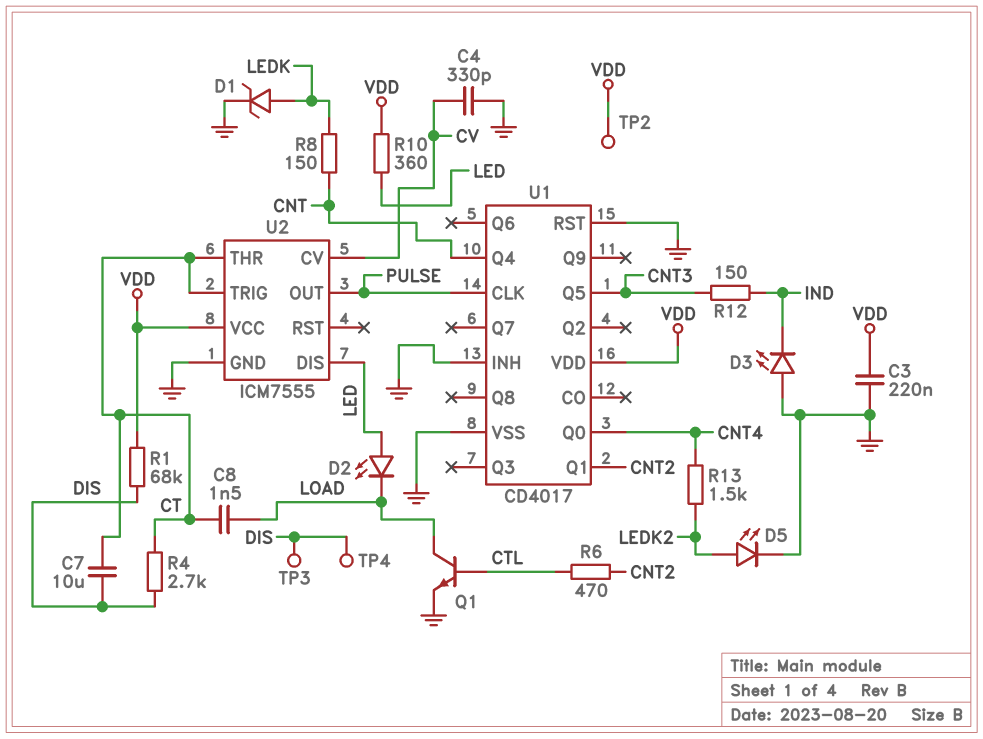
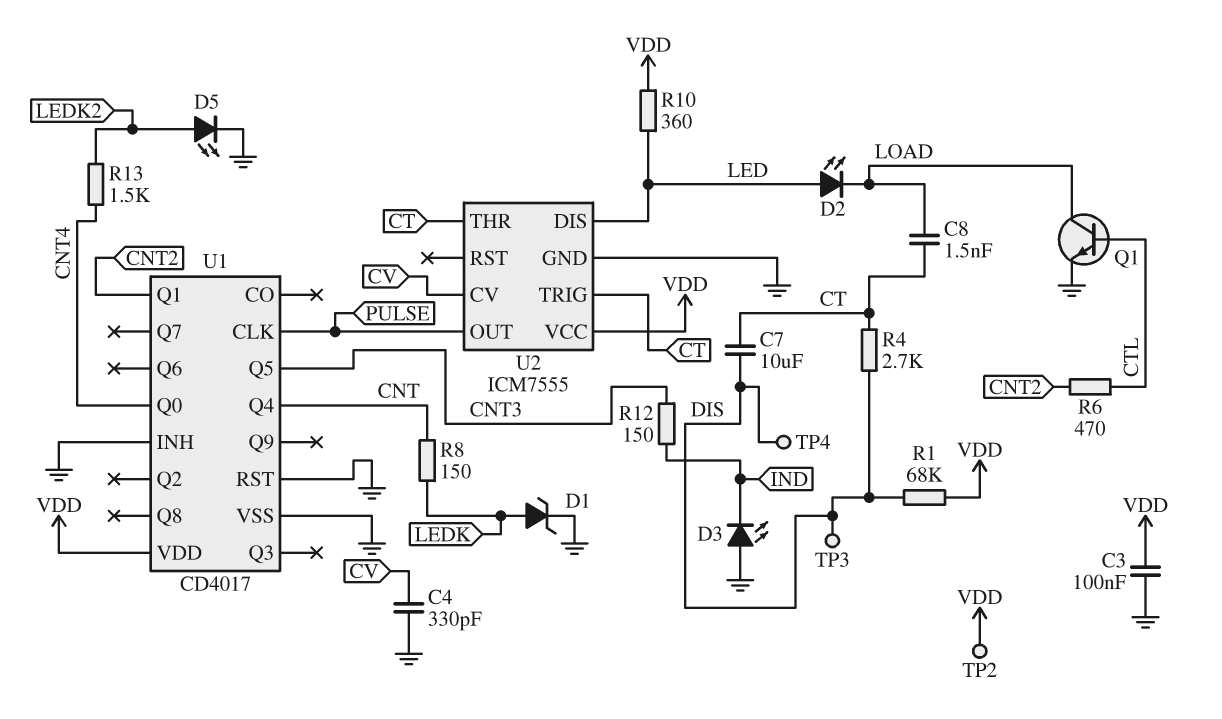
C3: 220nF (GND, VDD) -> 100nF (GND, VDD)

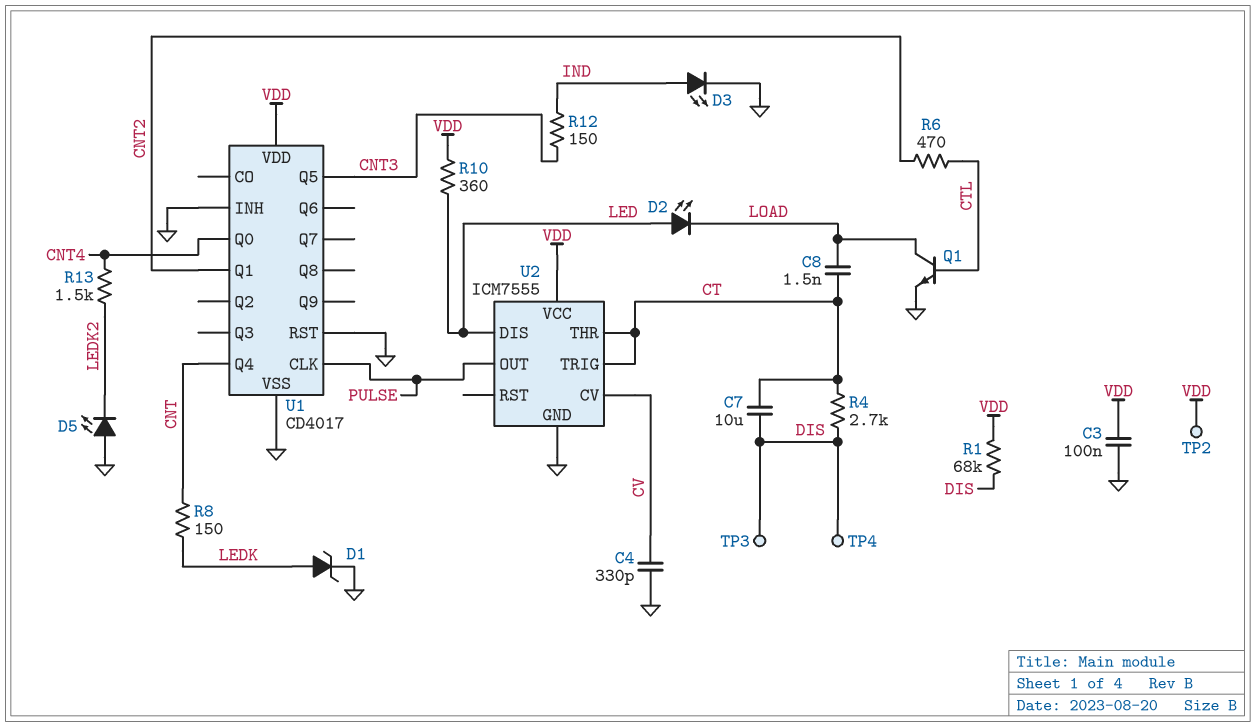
D3: LED (A GND, K IND) -> LED (A IND, K GND)
D5: LED (A LEDK2, K GND) -> LED (A GND, K LEDK2)

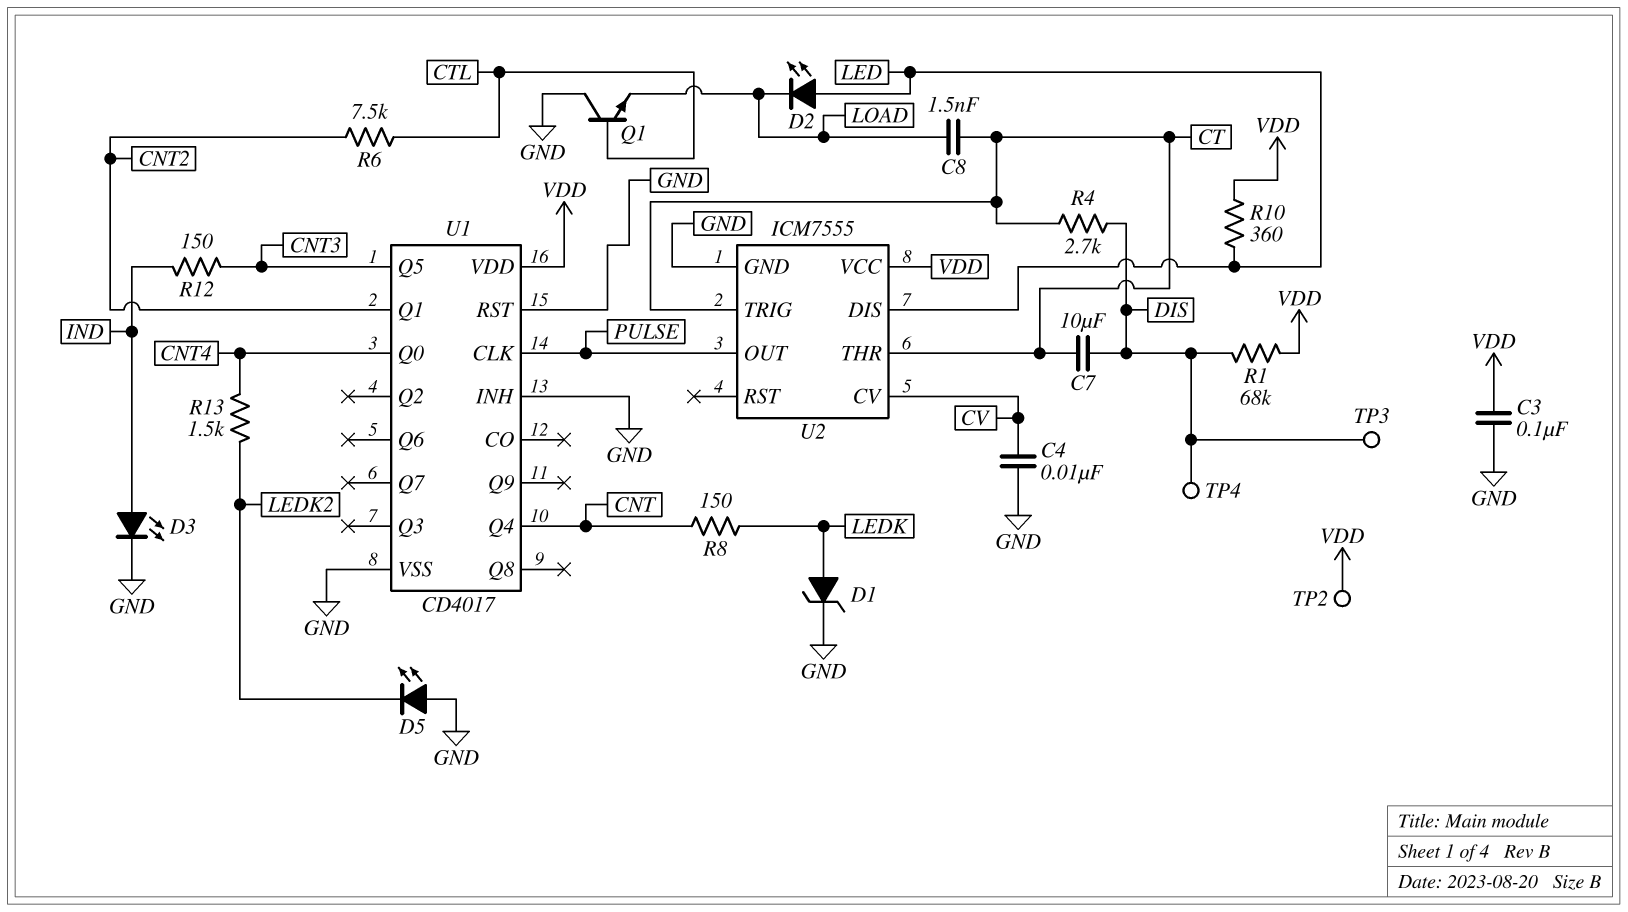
C4: 330pF (CV, GND) -> 10nF (CV, GND)
Q1: NPN (B CTL, C LOAD, E GND) -> NPN (B CTL, C GND, E LOAD)
R6: 470 (CNT2, CTL) -> 7.5k (CNT2, CTL)

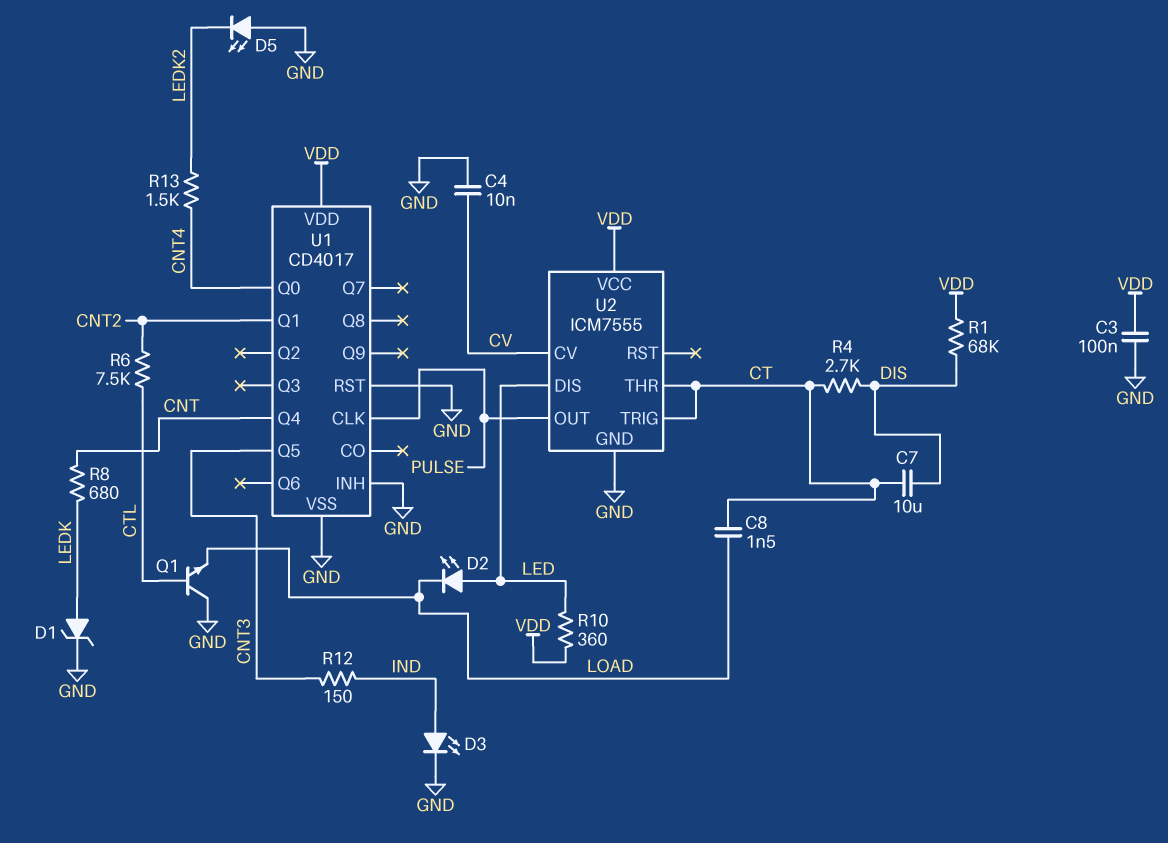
R8: 150 (CNT, LEDK) -> 680 (CNT, LEDK)
TP2: test point (VDD) -> none
TP3: test point (DIS) -> none
TP4: test point (DIS) -> none

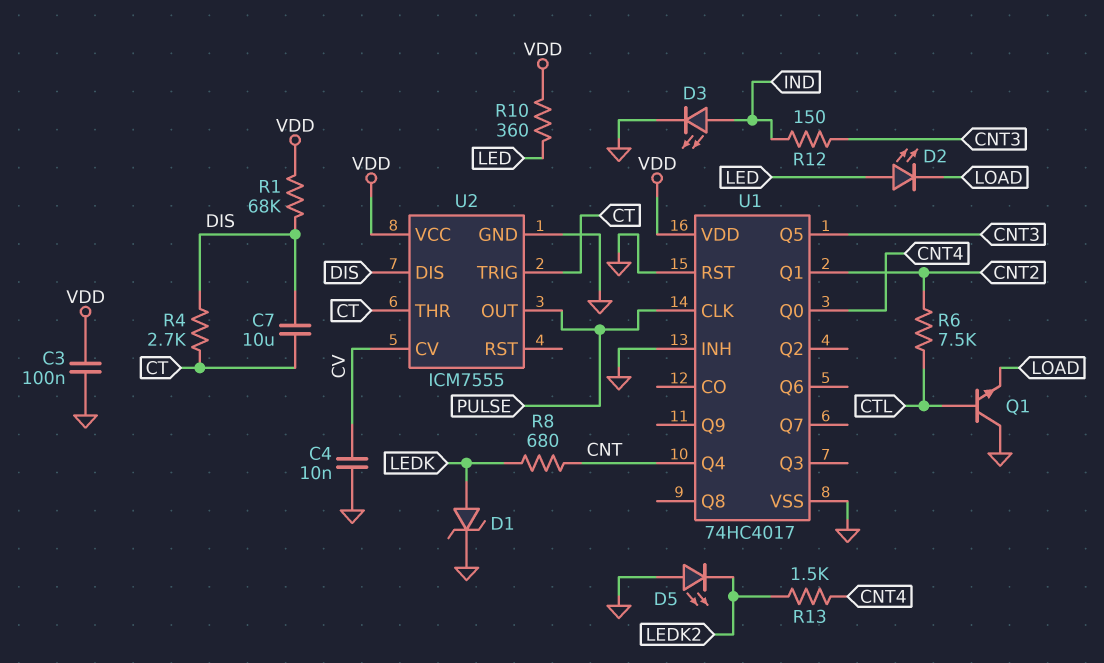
C8: 1.5nF (CT, LOAD) -> none
U1: CD4017 -> 74HC4017
U2 pin DIS: LED -> DIS

